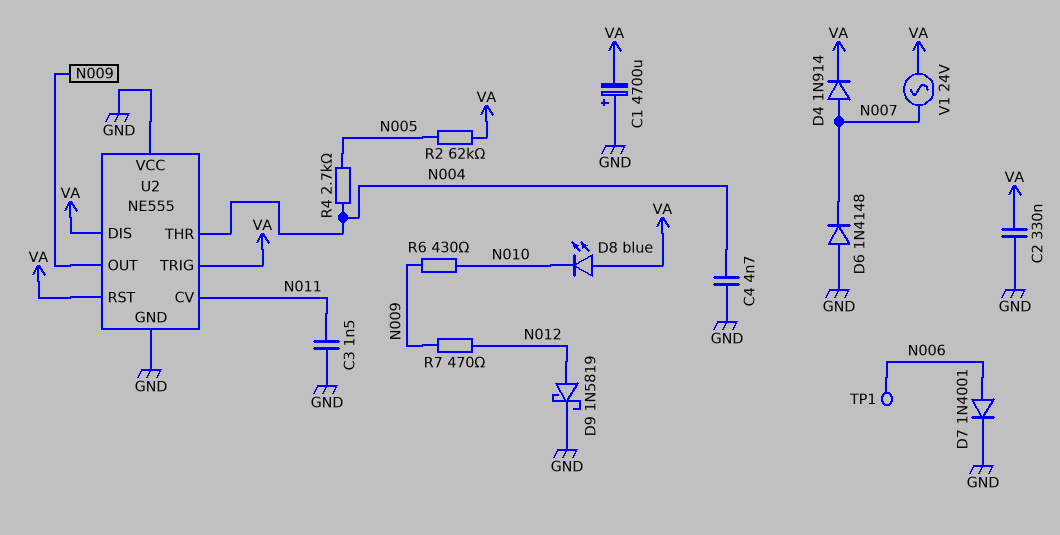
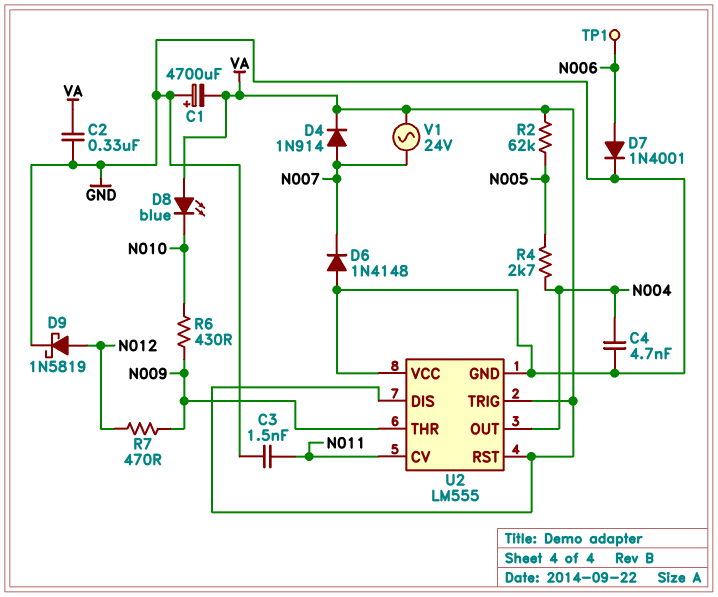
U2: NE555 -> LM555
U2 pin OUT: N009 -> N004
U2 pin THR: N004 -> N009

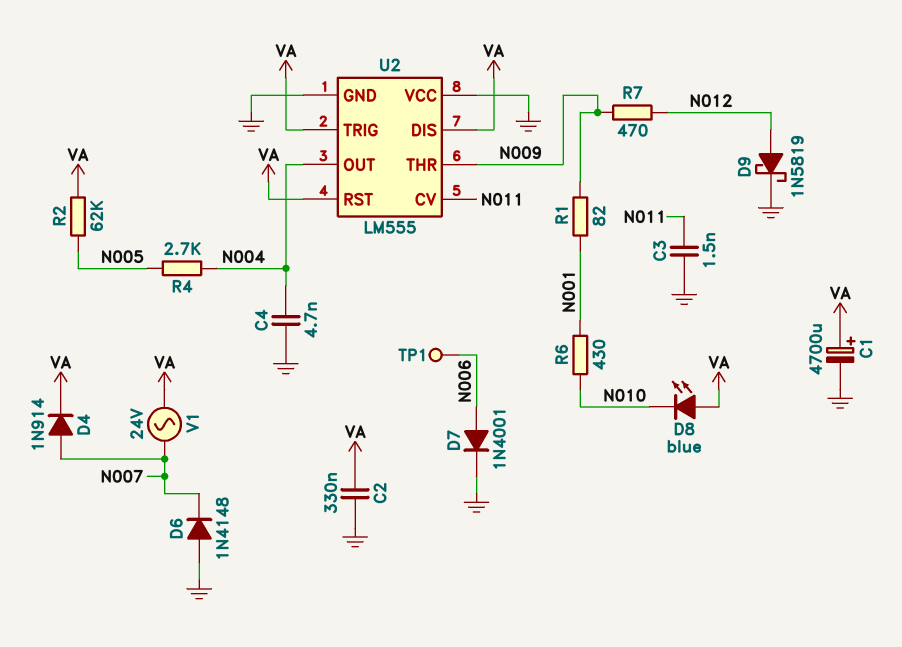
C1: 4700uF (plus GND, minus VA) -> 4700uF (plus VA, minus GND)
R1: none -> 82 (N001, N009)
R6: 430 (N009, N010) -> 430 (N001, N010)

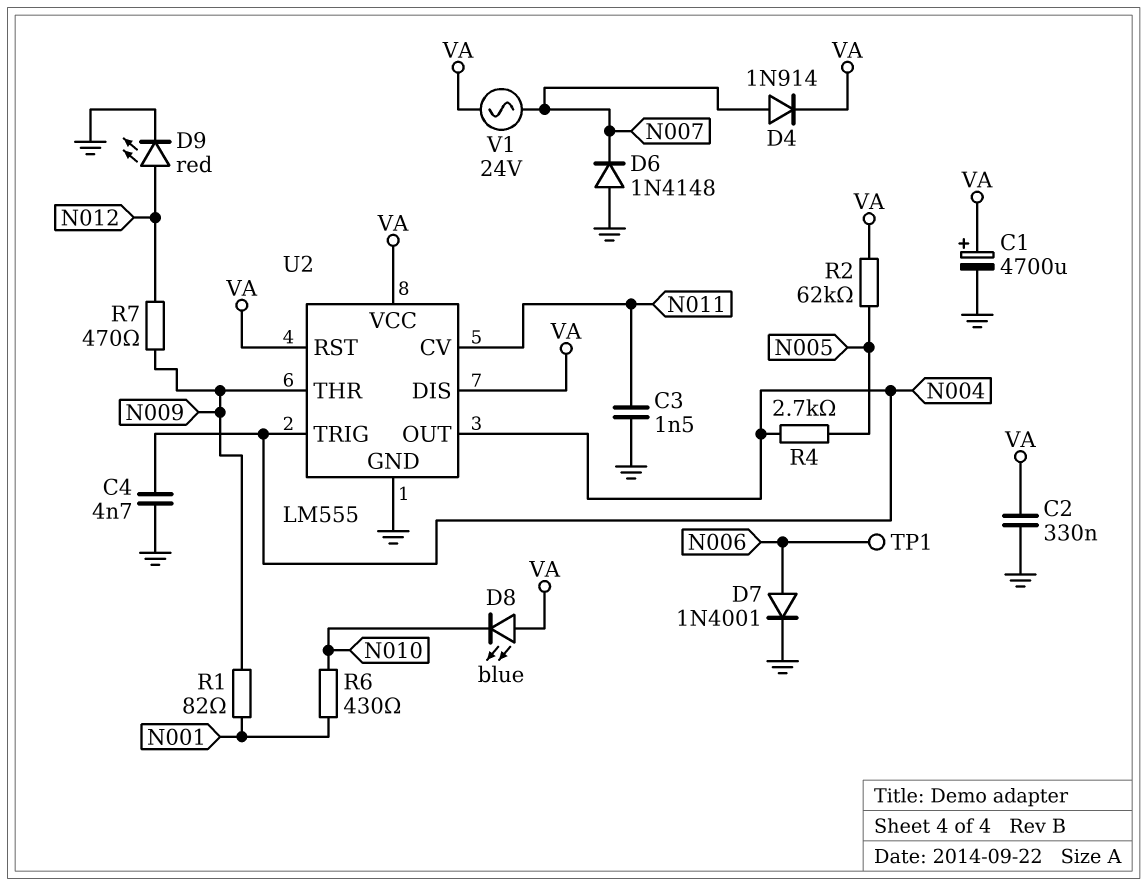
D9: schottky 1N5819 (A N012, K GND) -> LED red (A N012, K GND)
U2 pin TRIG: VA -> N004
U2 pin VCC: GND -> VA

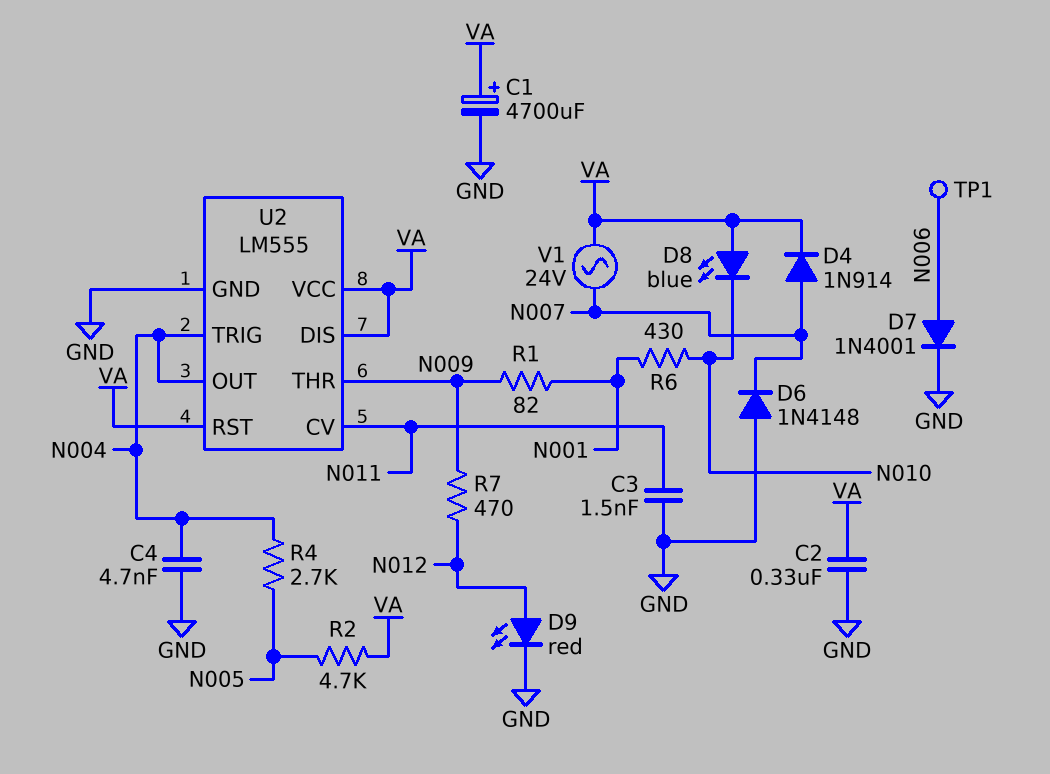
R2: 62k (N005, VA) -> 4.7k (N005, VA)

